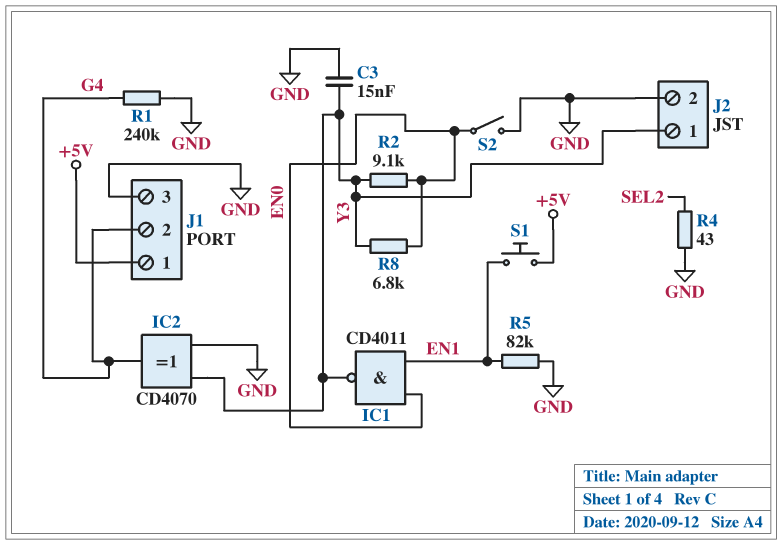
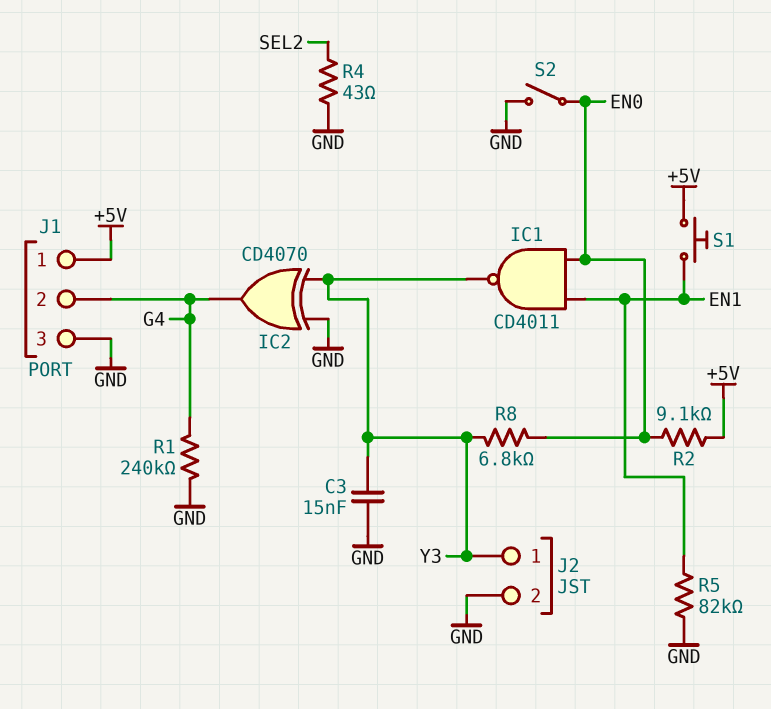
R2: 9.1k (EN0, Y3) -> 9.1k (+5V, EN0)

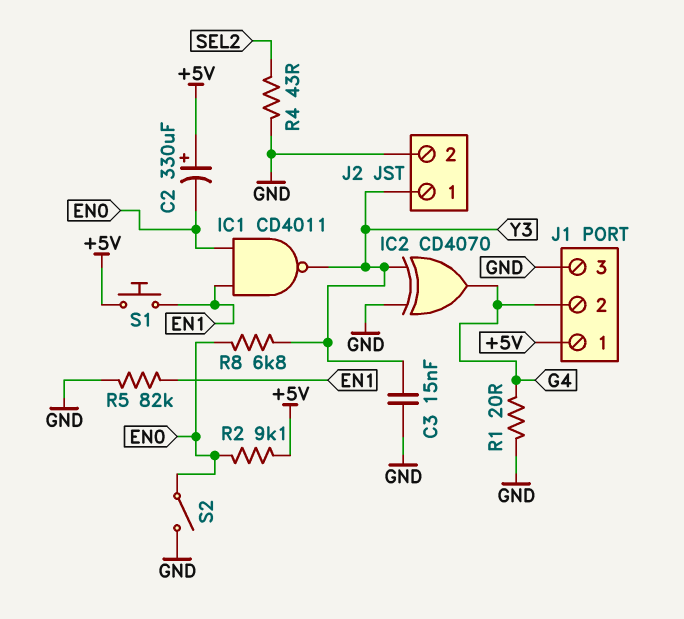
C2: none -> 330uF (plus +5V, minus EN0)
R1: 240k (G4, GND) -> 20 (G4, GND)

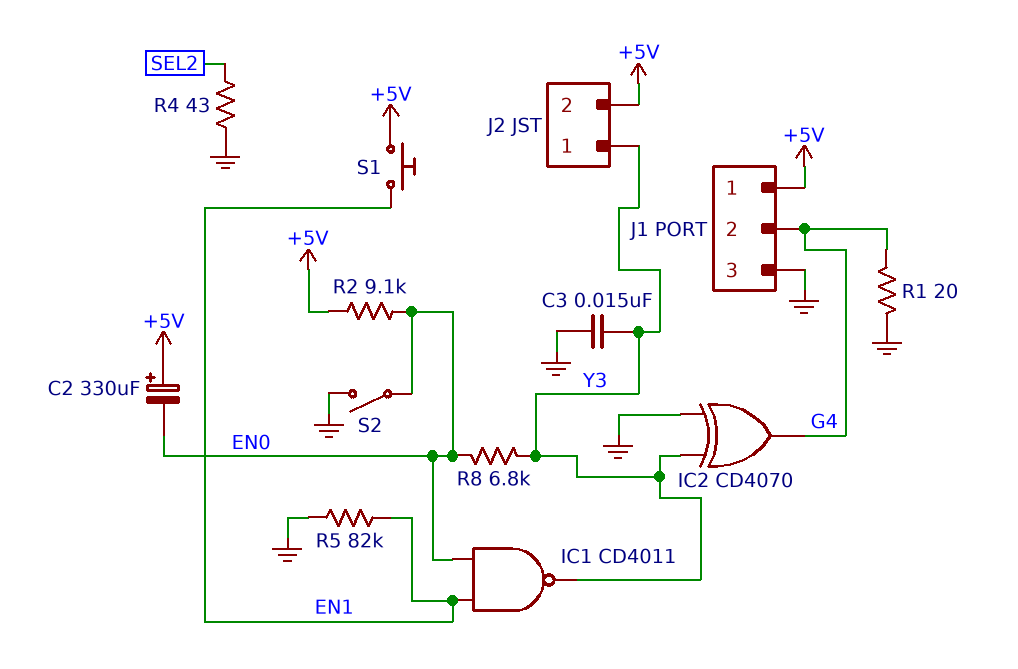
J2 pin 2: GND -> +5V

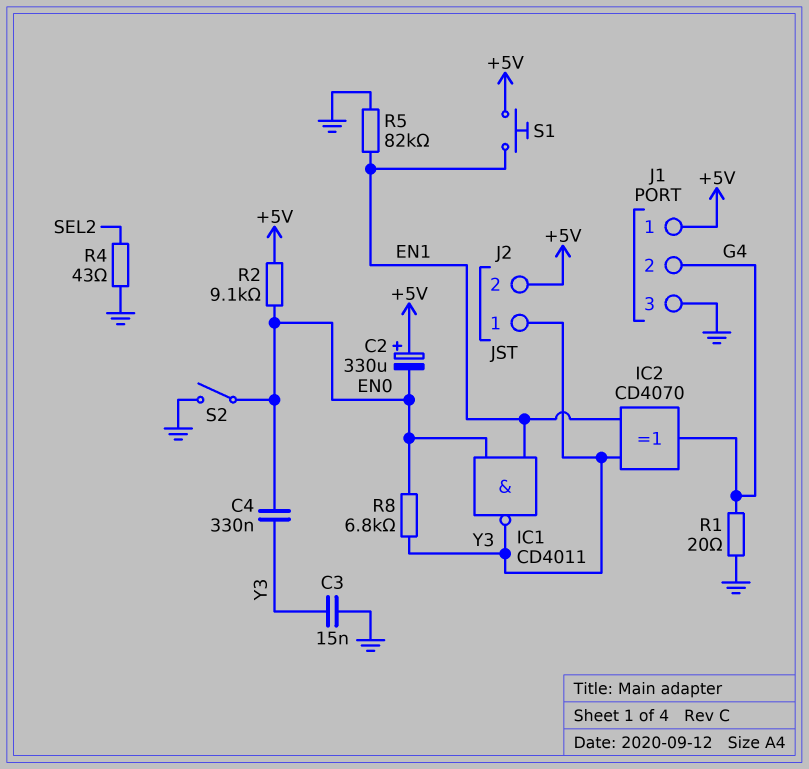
C4: none -> 330nF (EN0, Y3)
IC2: XOR CD4070 (in GND, in Y3, out G4) -> XOR CD4070 (in EN1, in Y3, out G4)

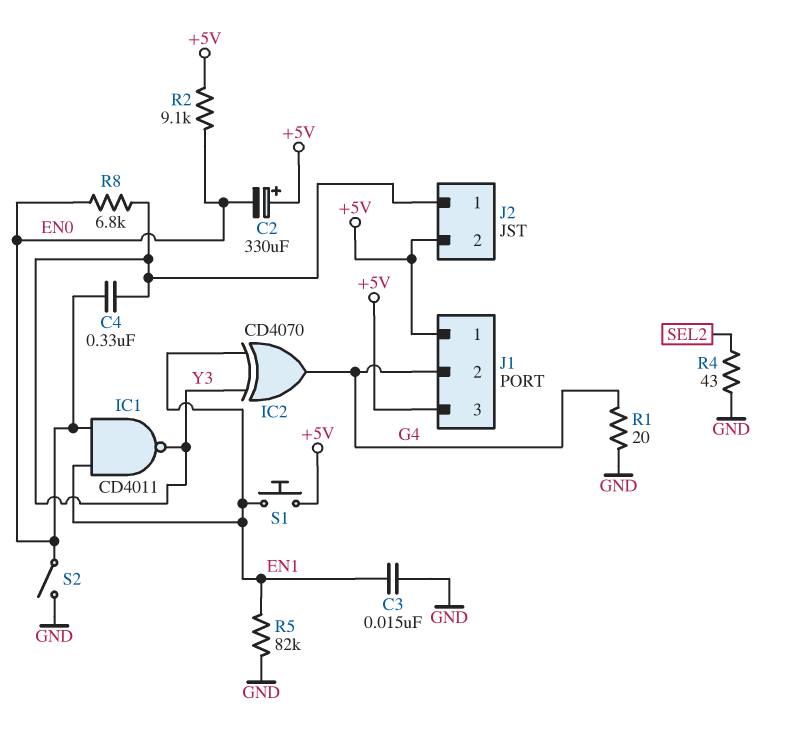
C3: 15nF (GND, Y3) -> 15nF (EN1, GND)
J1 pin 3: GND -> +5V

